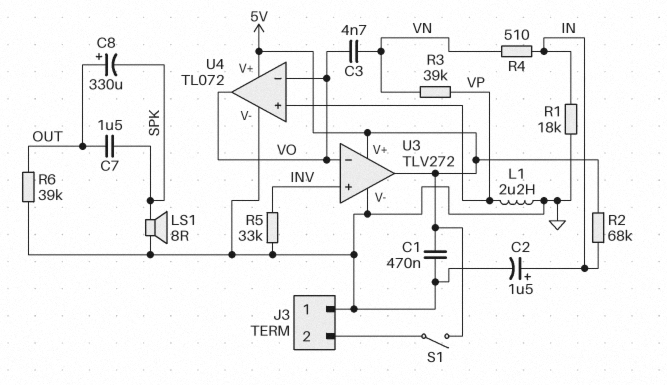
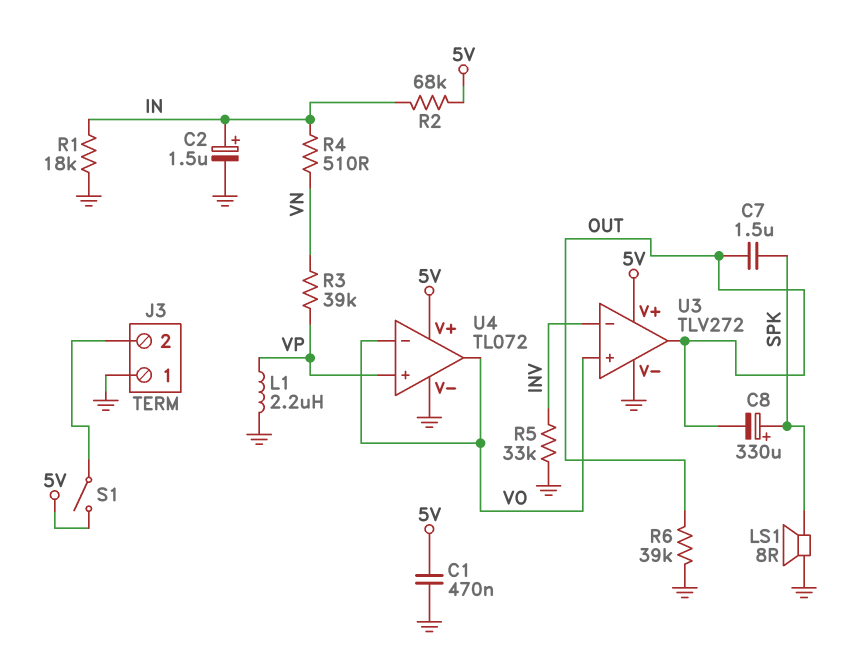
C3: 4.7nF (VN, VO) -> none
C8: 330uF (plus OUT, minus SPK) -> 330uF (plus SPK, minus OUT)
U3 pin in+: INV -> VO
U3 pin in-: VO -> INV
U3 pin out: 5V -> OUT

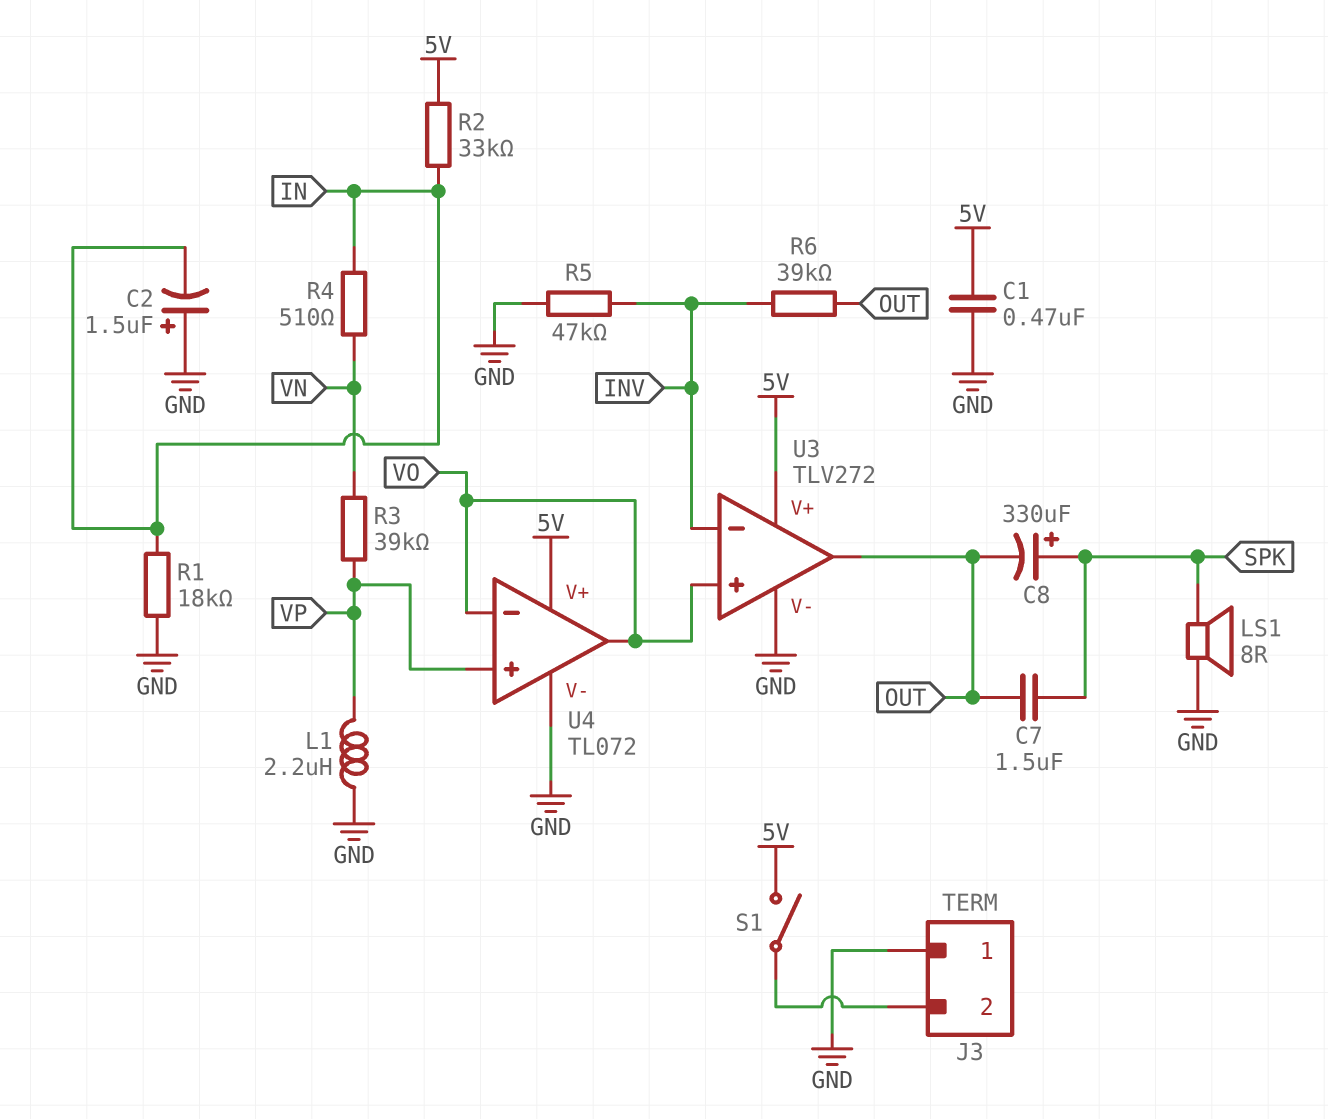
C2: 1.5uF (plus IN, minus GND) -> 1.5uF (plus GND, minus IN)
R2: 68k (5V, IN) -> 33k (5V, IN)
R5: 33k (GND, INV) -> 47k (GND, INV)
R6: 39k (GND, OUT) -> 39k (INV, OUT)

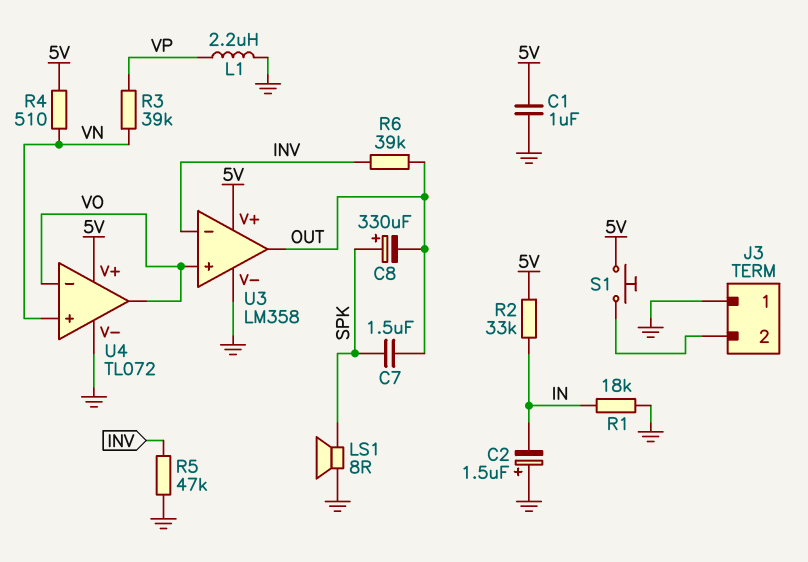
C1: 470nF (5V, GND) -> 1uF (5V, GND)
R4: 510 (IN, VN) -> 510 (5V, VN)
S1: switch (5V, J3/2) -> button (5V, J3/2)
U3: TLV272 -> LM358
U4 pin in+: VP -> VN

